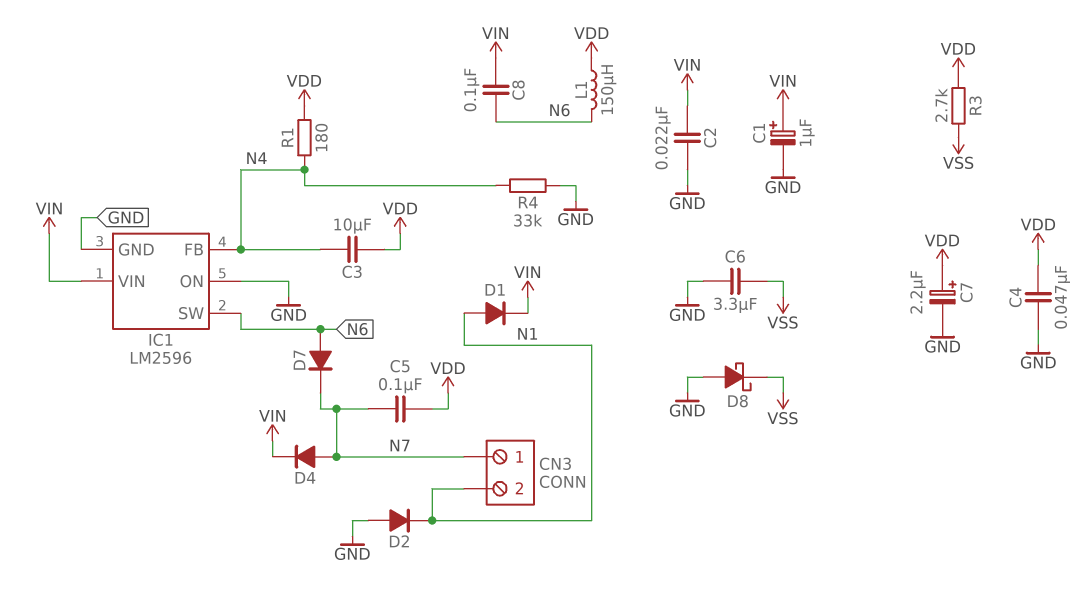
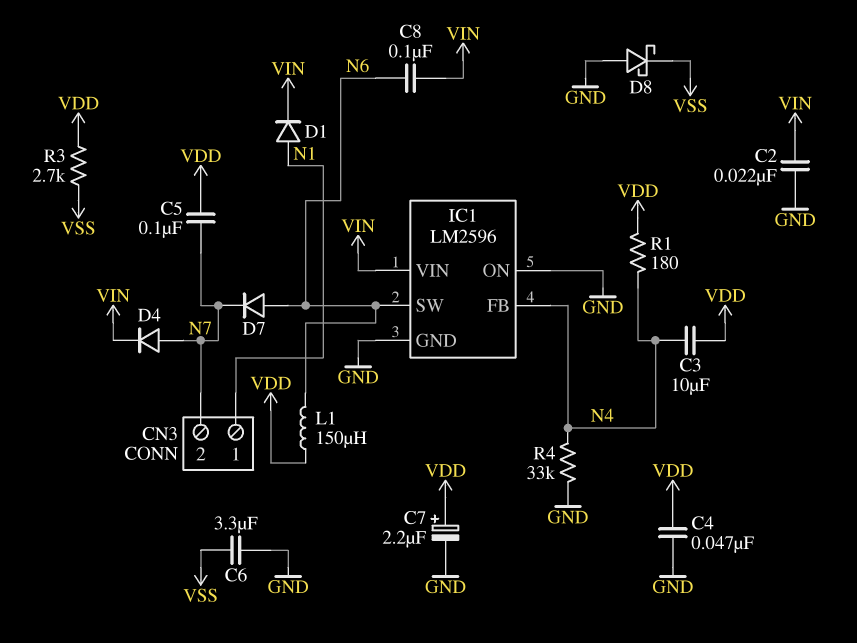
C1: 1uF (plus VIN, minus GND) -> none
CN3 pin 1: N7 -> N1
CN3 pin 2: N1 -> N7
D2: diode (A GND, K N1) -> none

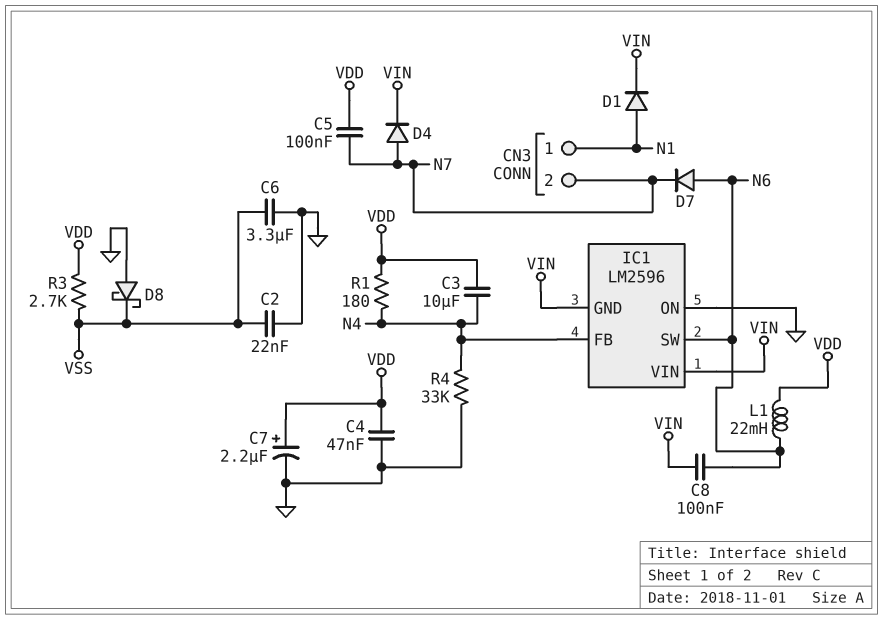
C2: 22nF (GND, VIN) -> 22nF (GND, VSS)
IC1 pin GND: GND -> VIN
L1: 150uH (N6, VDD) -> 22mH (N6, VDD)

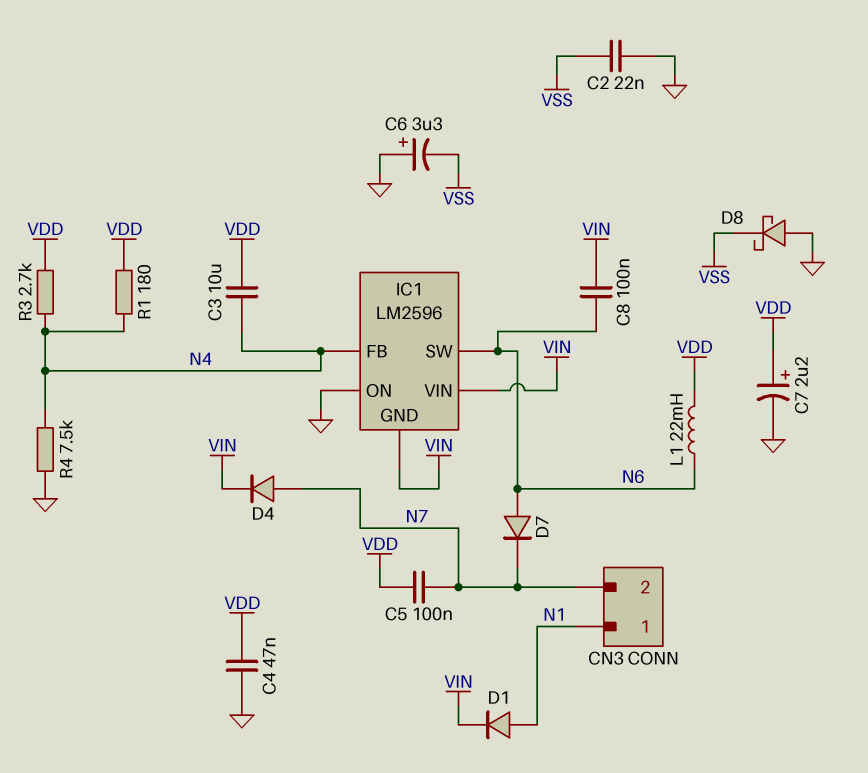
C6: 3.3uF (GND, VSS) -> 3.3uF (plus GND, minus VSS)
R3: 2.7k (VDD, VSS) -> 2.7k (N4, VDD)
R4: 33k (GND, N4) -> 7.5k (GND, N4)

